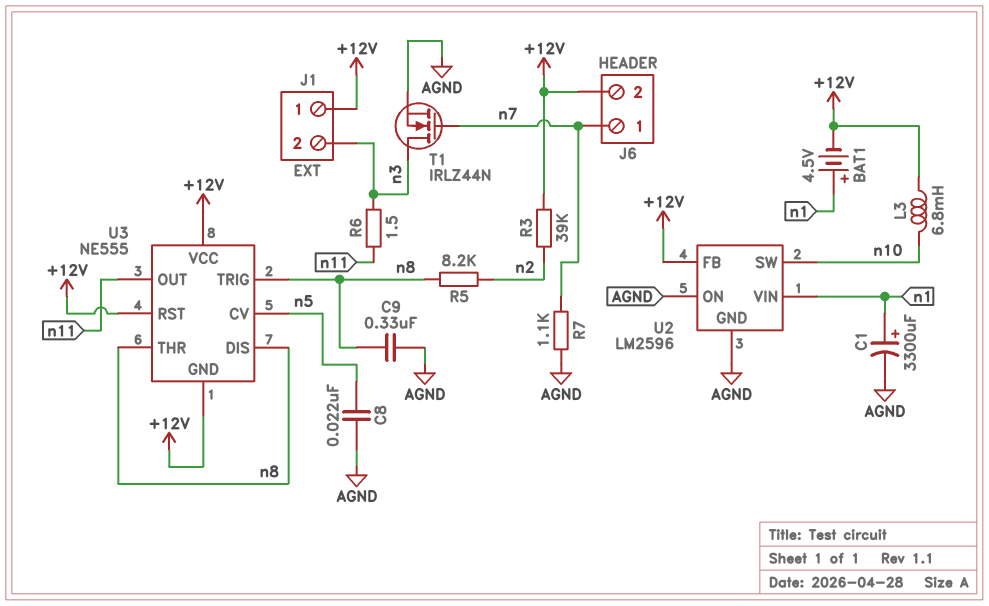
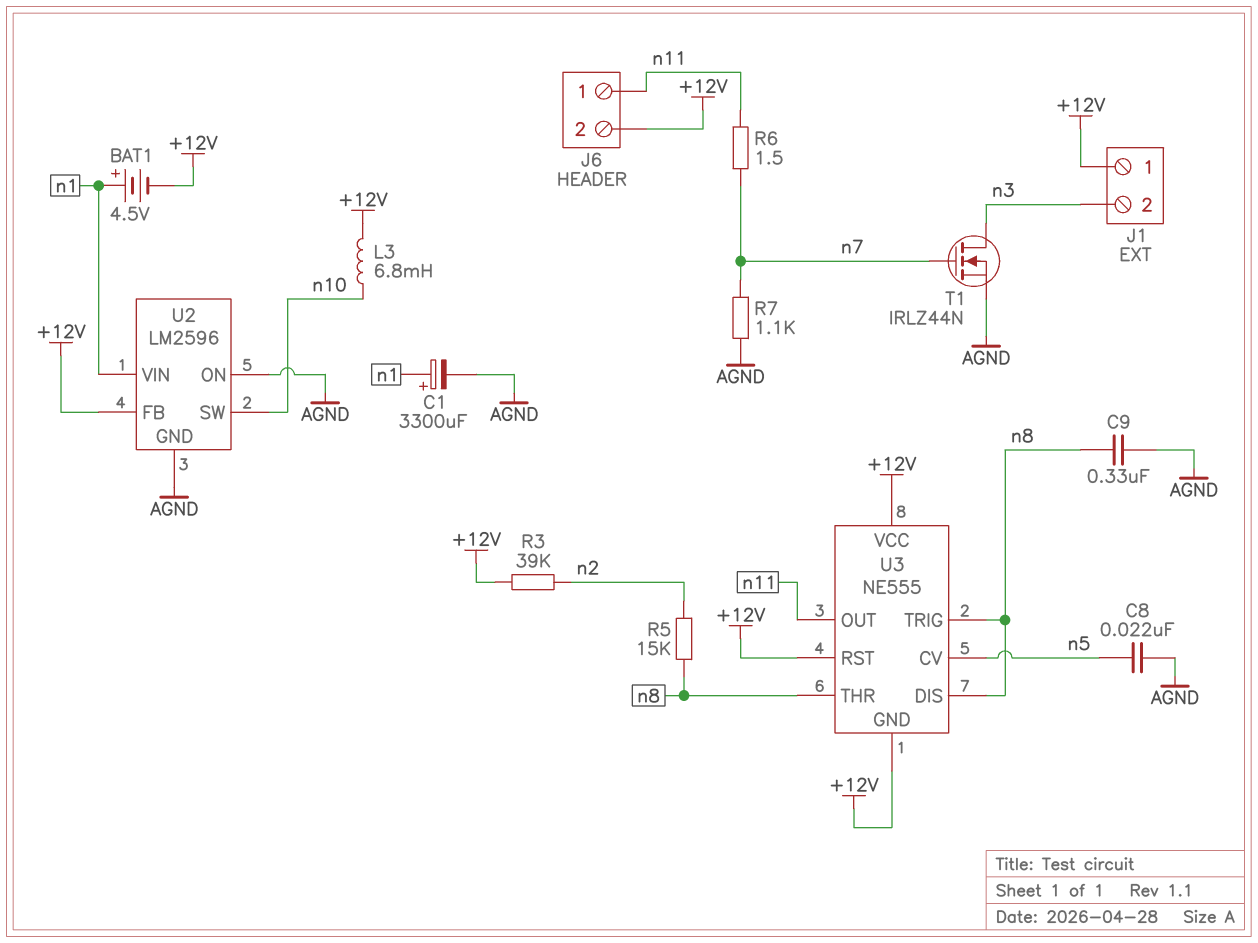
J6 pin 1: n7 -> n11
R5: 8.2k (n2, n8) -> 15k (n2, n8)
R6: 1.5 (n3, n11) -> 1.5 (n7, n11)

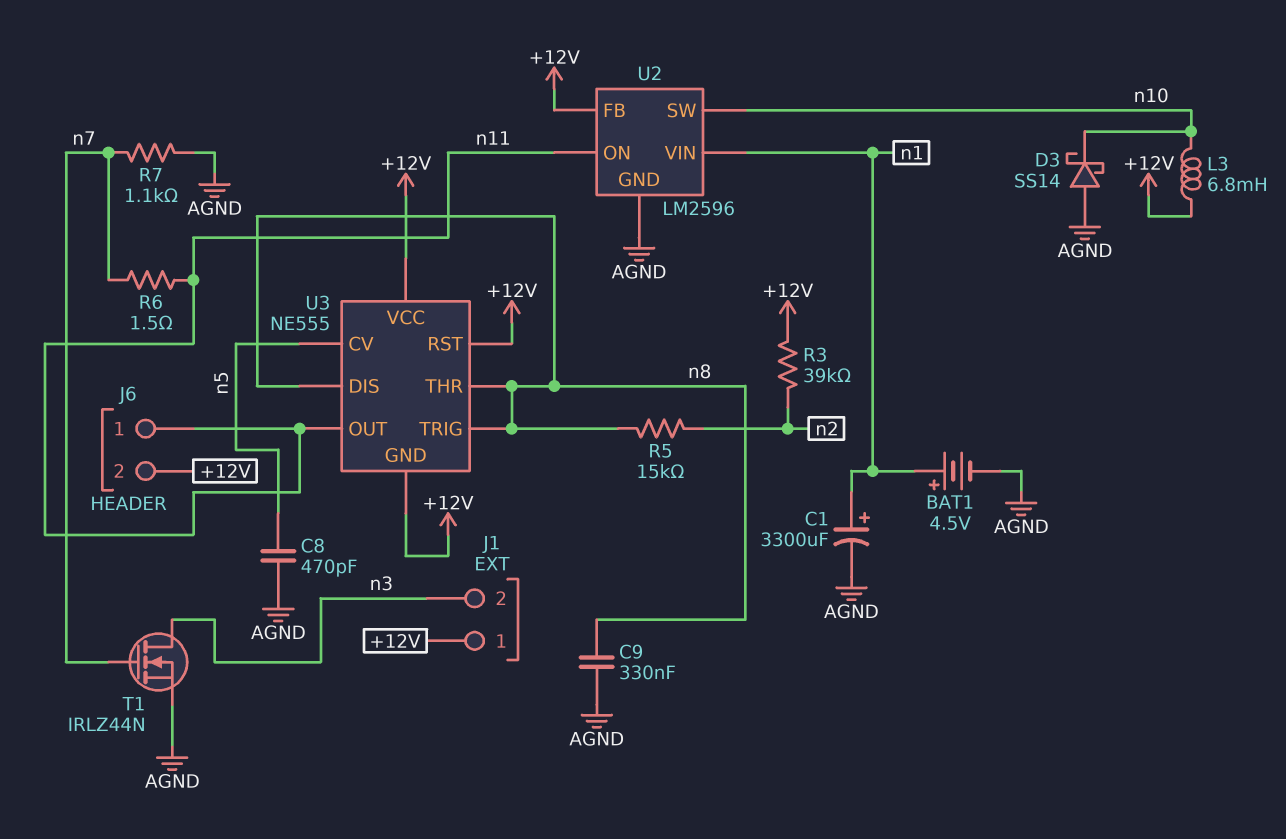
BAT1: 4.5V (plus n1, minus +12V) -> 4.5V (plus n1, minus AGND)
C8: 22nF (AGND, n5) -> 470pF (AGND, n5)
D3: none -> schottky SS14 (A AGND, K n10)
U2 pin ON: AGND -> n11

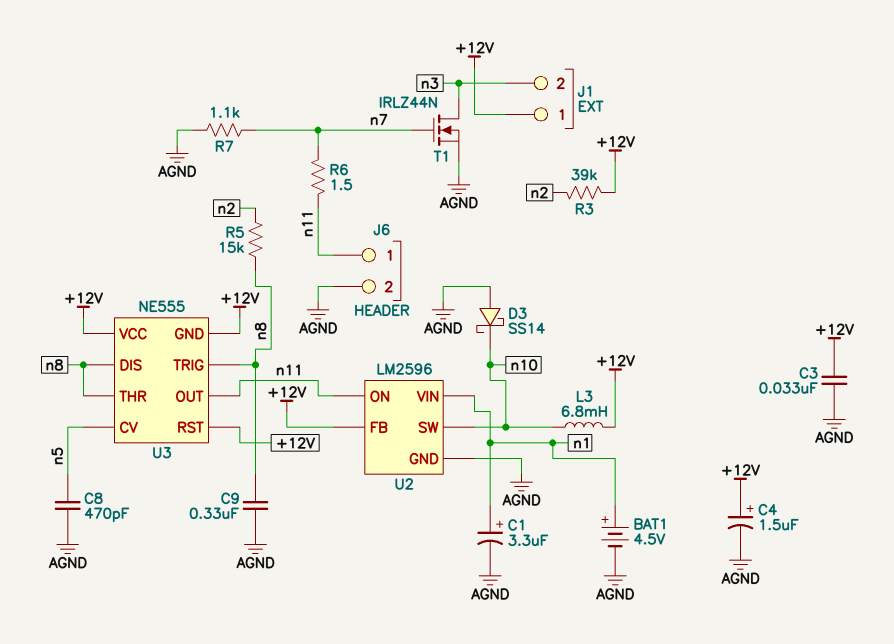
C1: 3300uF (plus n1, minus AGND) -> 3.3uF (plus n1, minus AGND)
C3: none -> 33nF (+12V, AGND)
C4: none -> 1.5uF (plus +12V, minus AGND)
J6 pin 2: +12V -> AGND

